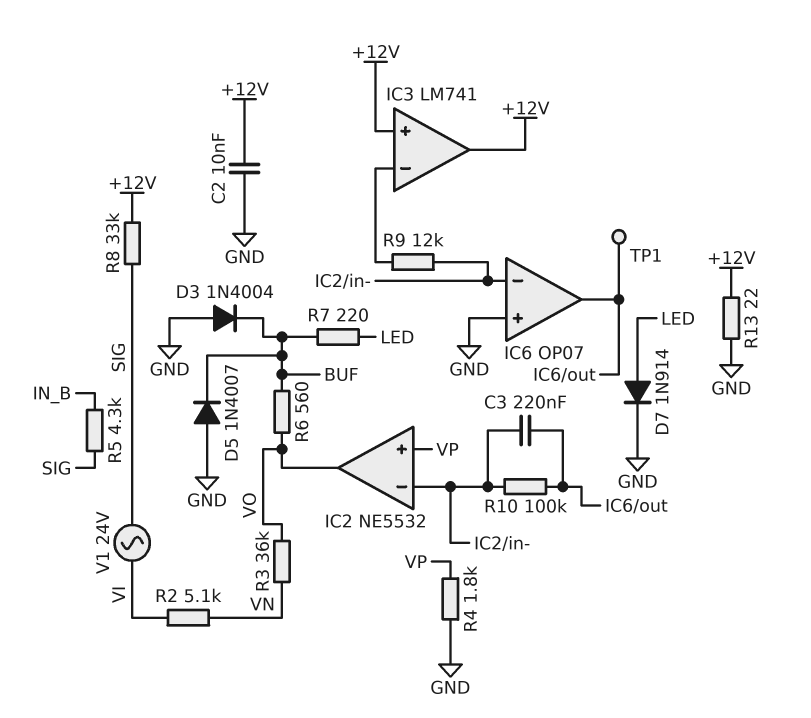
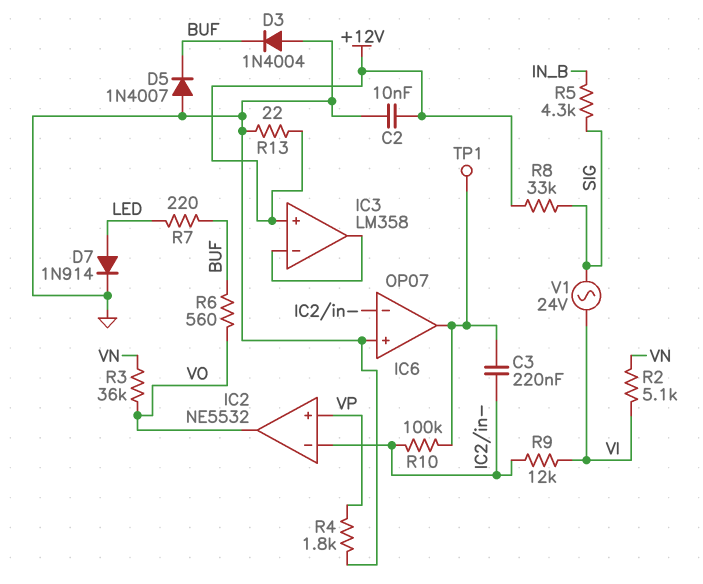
IC3: LM741 -> LM358
IC3 pin out: +12V -> IC3/in-
R9: 12k (IC2/in-, IC3/in-) -> 12k (IC2/in-, VI)

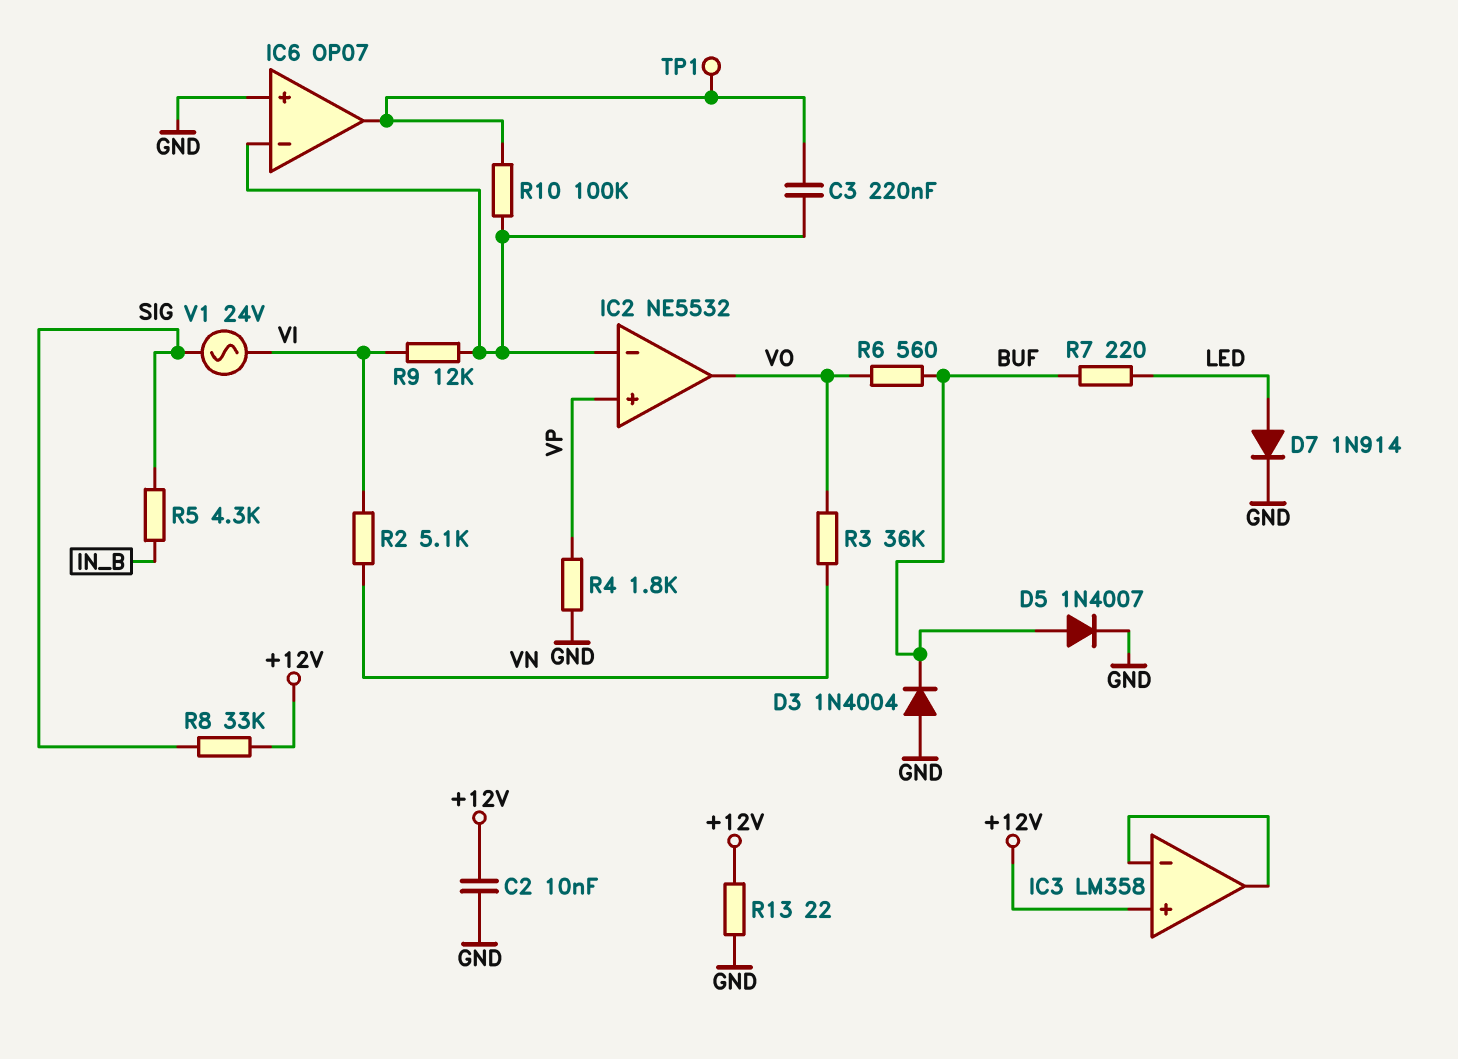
D5: diode 1N4007 (A GND, K BUF) -> diode 1N4007 (A BUF, K GND)

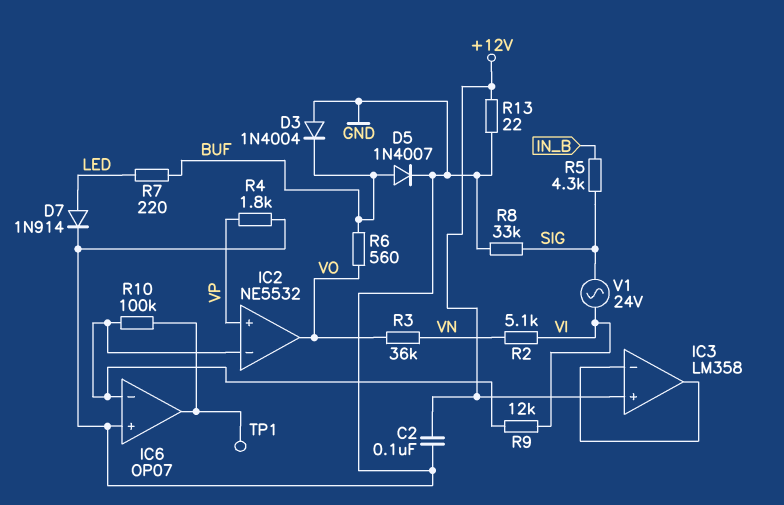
C2: 10nF (+12V, GND) -> 100nF (+12V, GND)
C3: 220nF (IC2/in-, IC6/out) -> none
R8: 33k (+12V, SIG) -> 33k (GND, SIG)

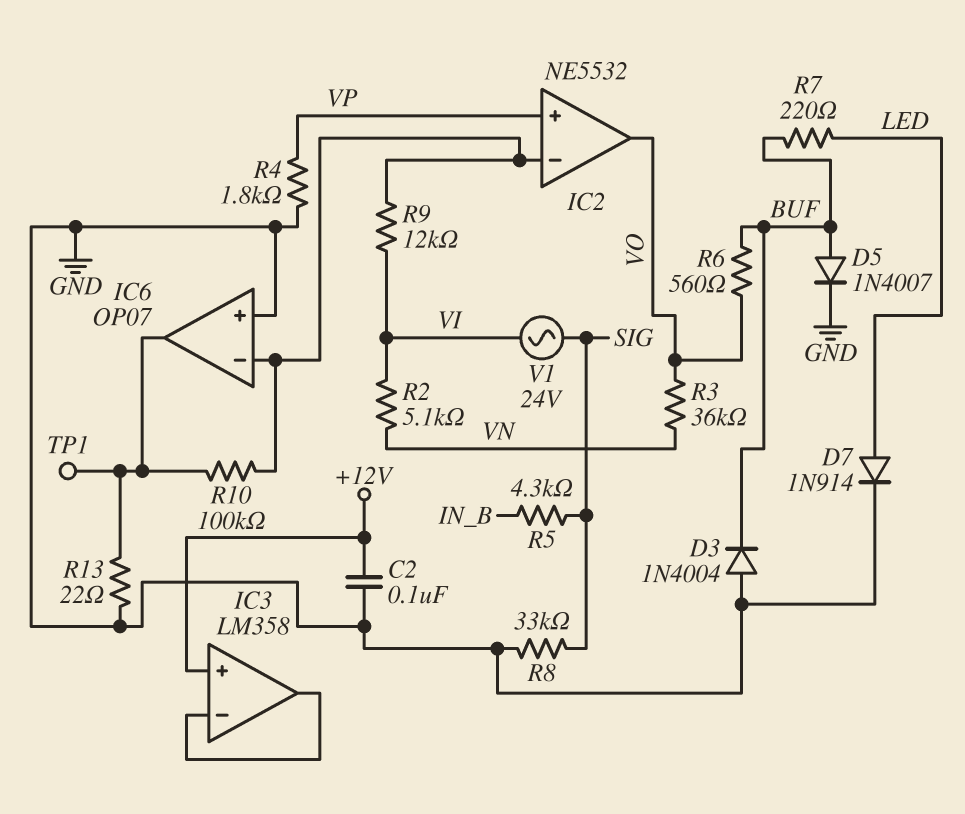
R13: 22 (+12V, GND) -> 22 (GND, IC6/out)

